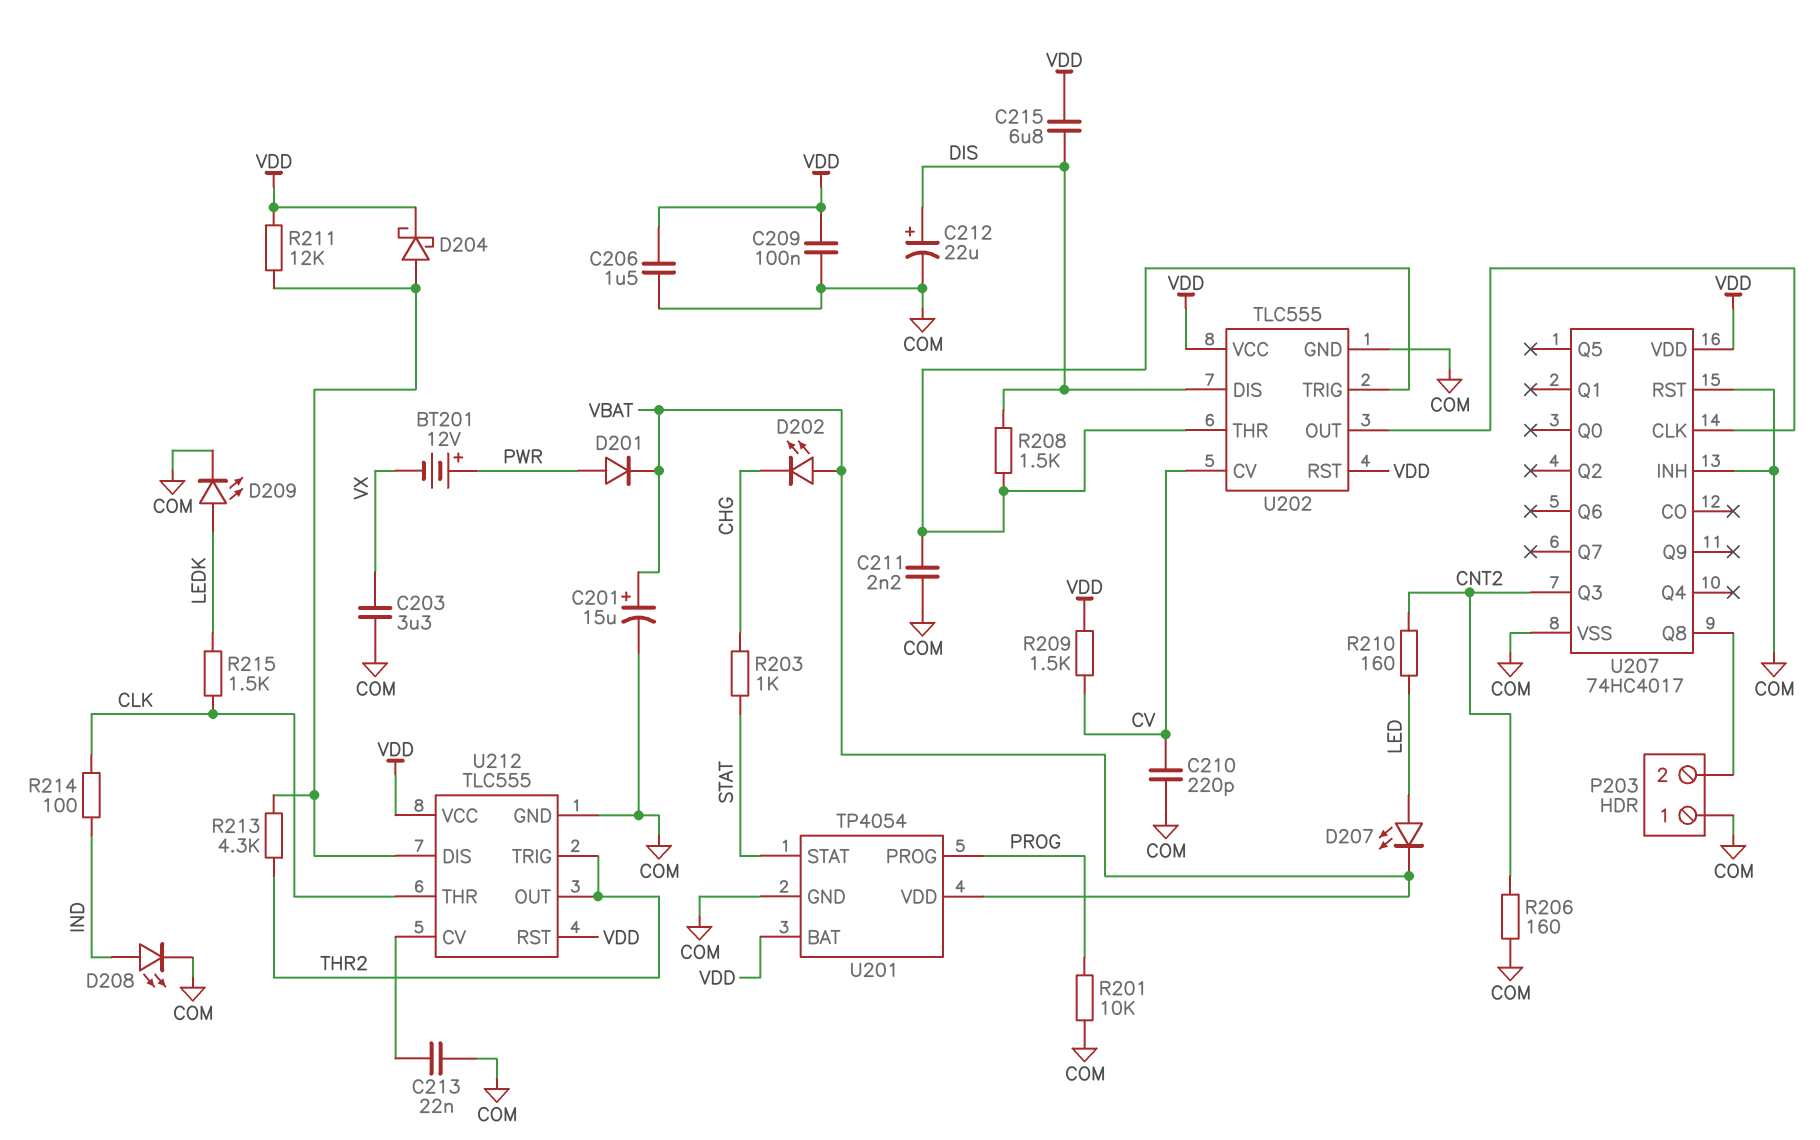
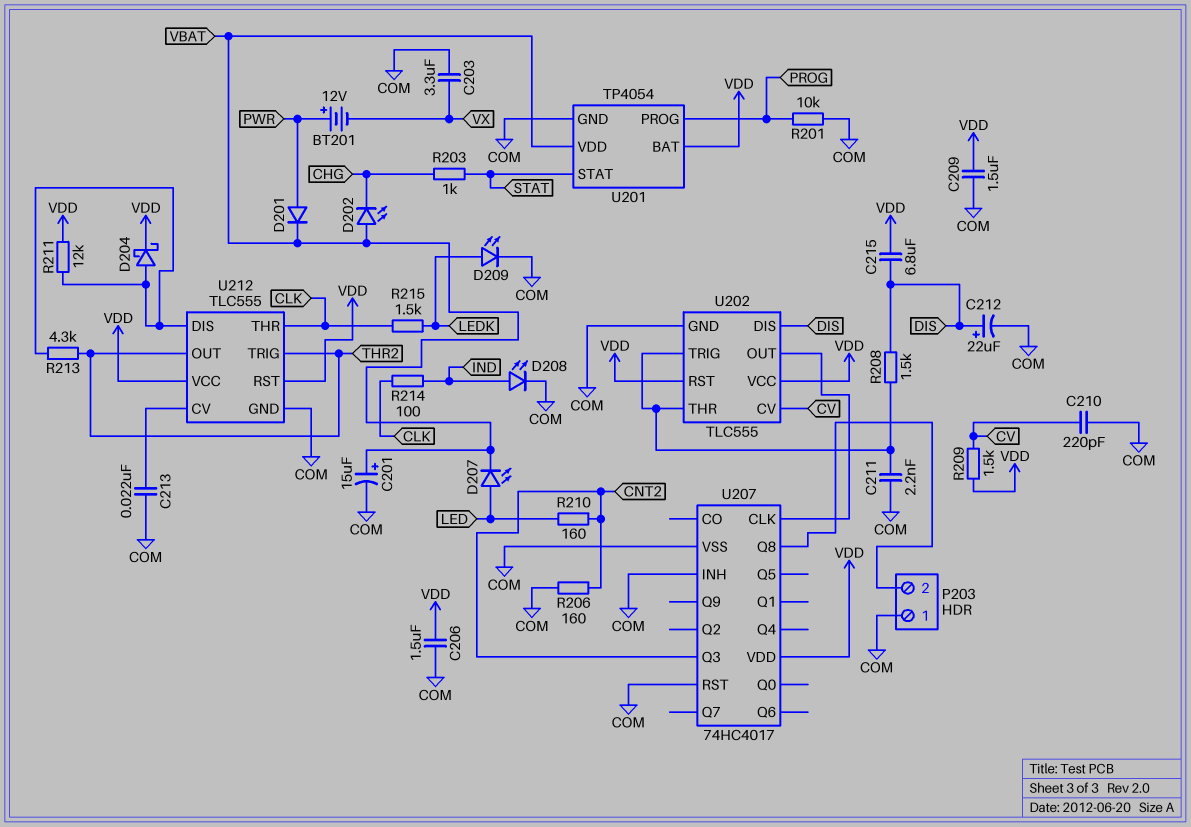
C209: 100nF (COM, VDD) -> 1.5uF (COM, VDD)

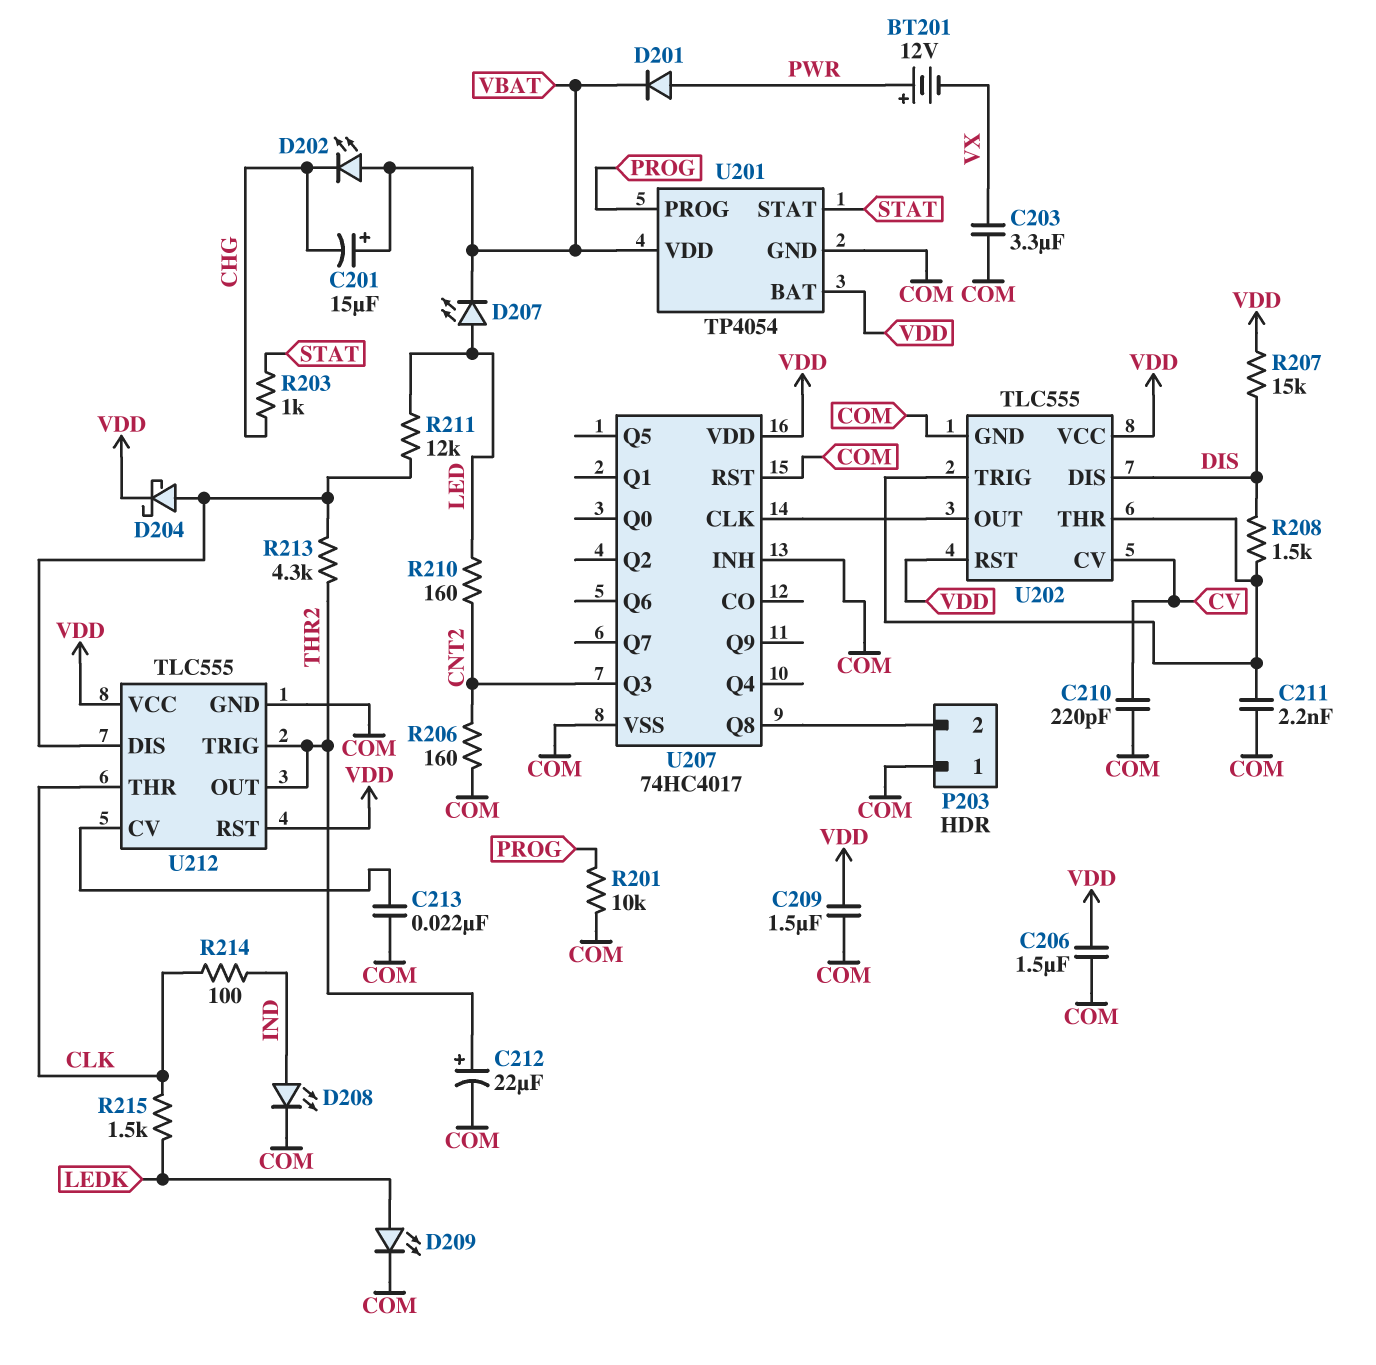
C201: 15uF (plus VBAT, minus COM) -> 15uF (plus VBAT, minus CHG)
C212: 22uF (plus DIS, minus COM) -> 22uF (plus THR2, minus COM)
C215: 6.8uF (DIS, VDD) -> none
R207: none -> 15k (DIS, VDD)
R209: 1.5k (CV, VDD) -> none
R211: 12k (U212/DIS, VDD) -> 12k (LED, U212/DIS)

